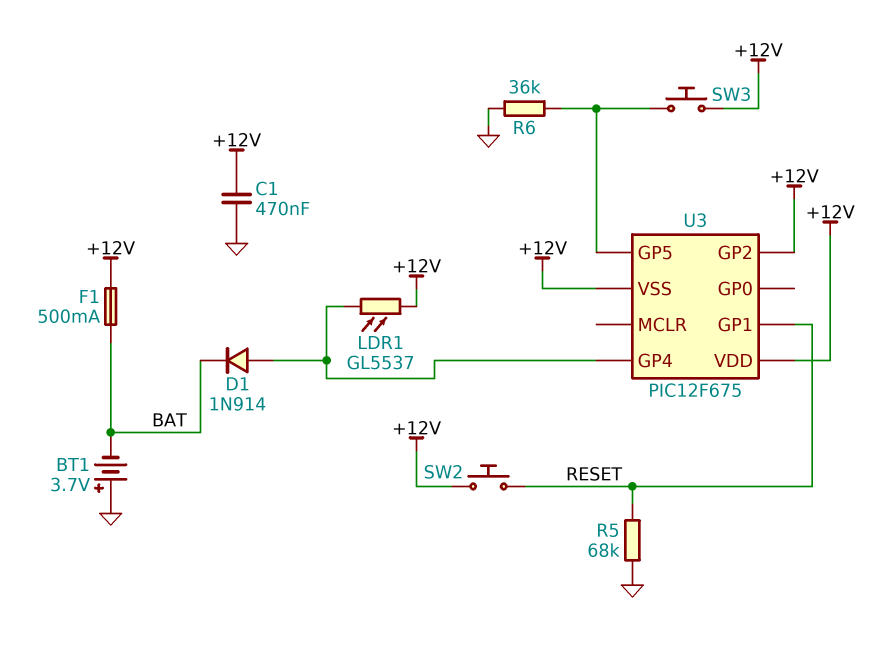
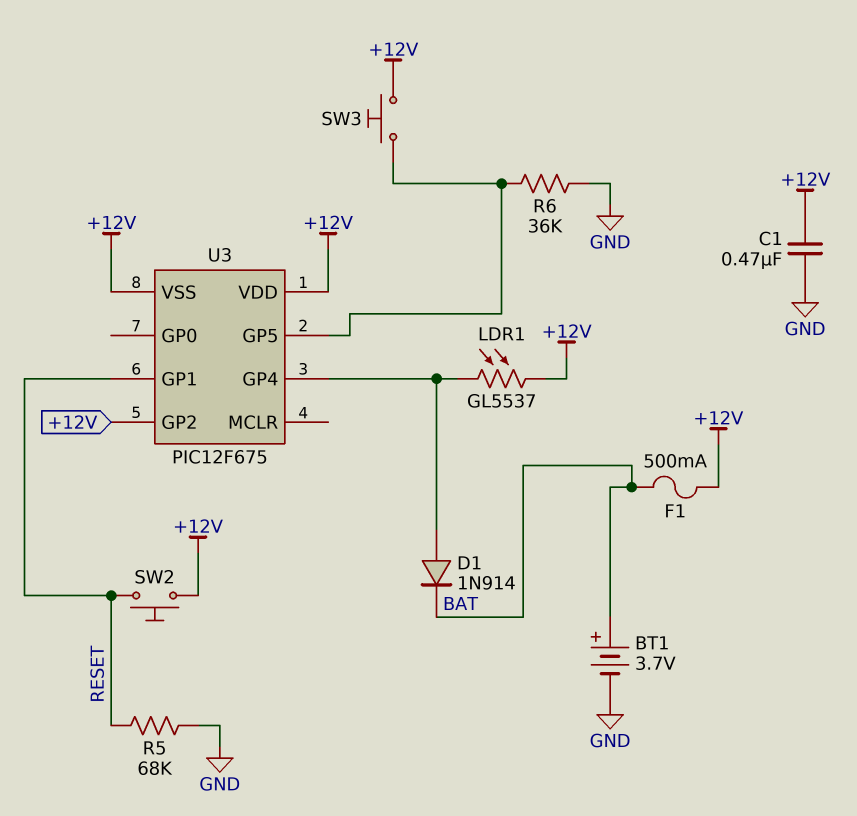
BT1: 3.7V (plus GND, minus BAT) -> 3.7V (plus BAT, minus GND)

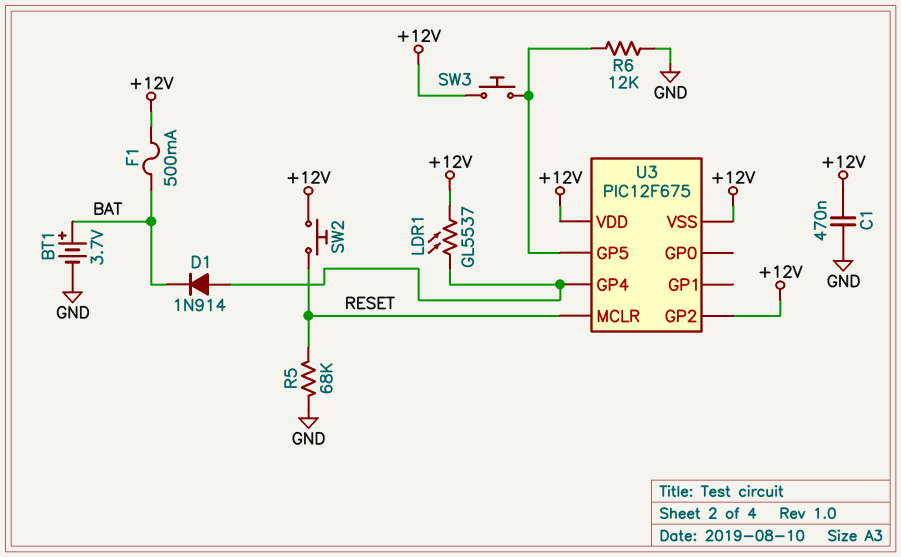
R6: 36k (GND, U3/GP5) -> 12k (GND, U3/GP5)
U3 pin GP1: RESET -> none
U3 pin MCLR: none -> RESET

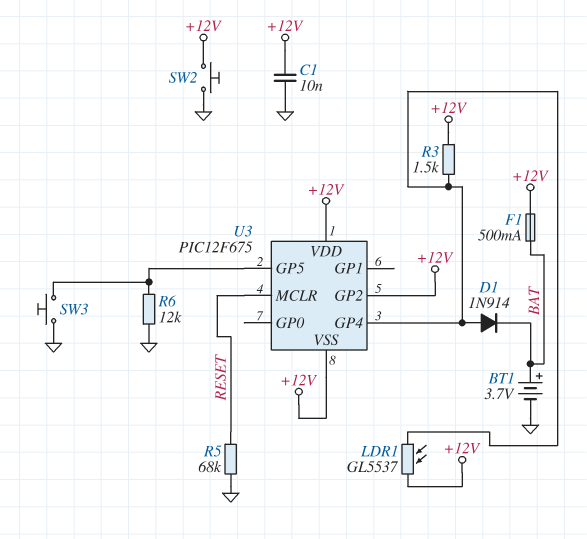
C1: 470nF (+12V, GND) -> 10nF (+12V, GND)
R3: none -> 1.5k (+12V, U3/GP4)
SW2: button (+12V, RESET) -> button (+12V, GND)
SW3: button (+12V, U3/GP5) -> button (GND, U3/GP5)

